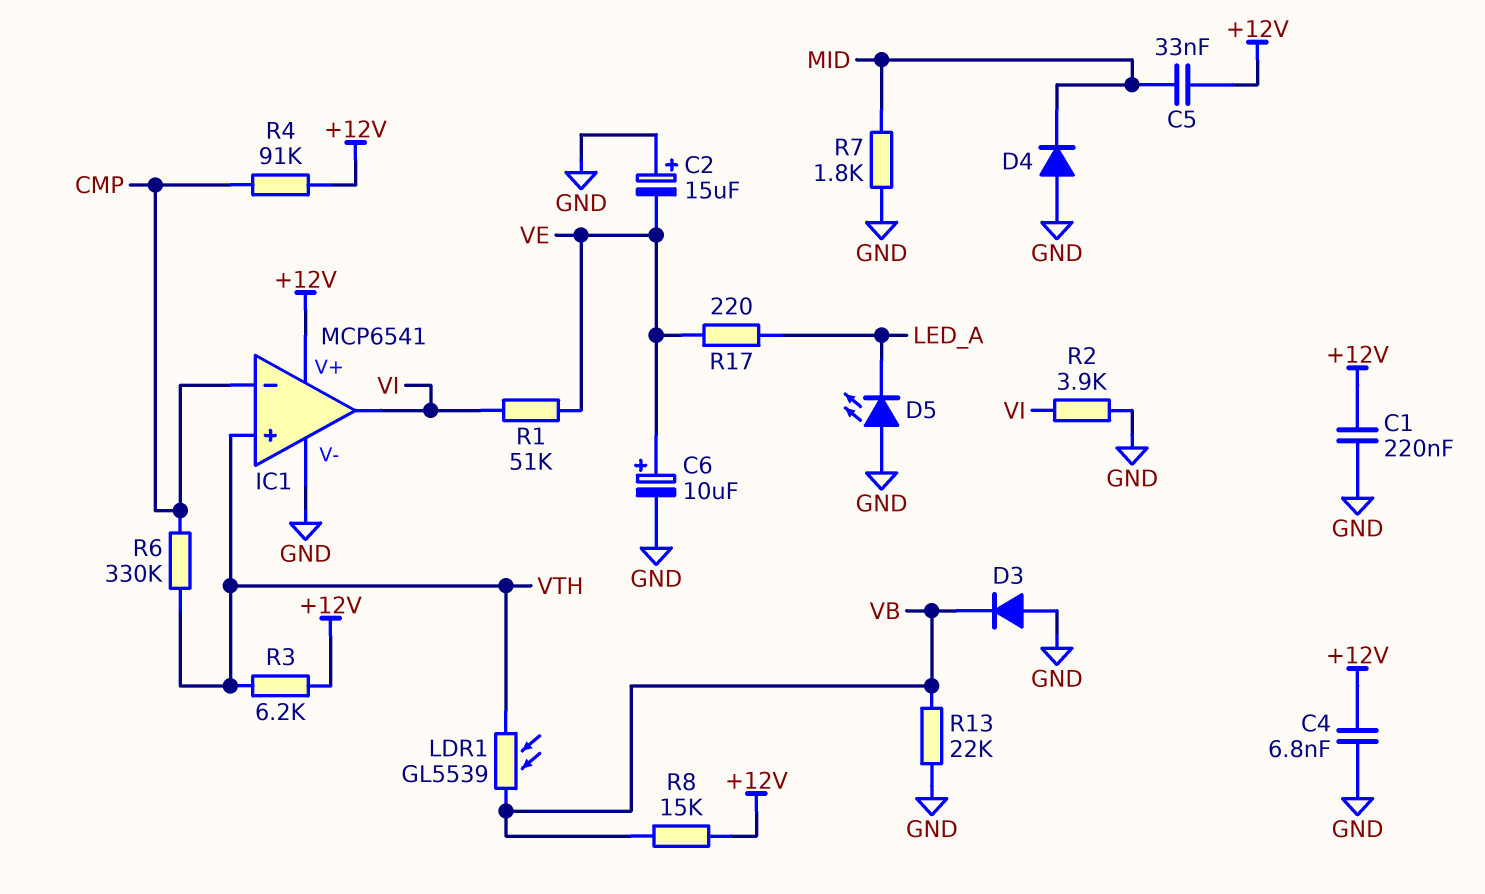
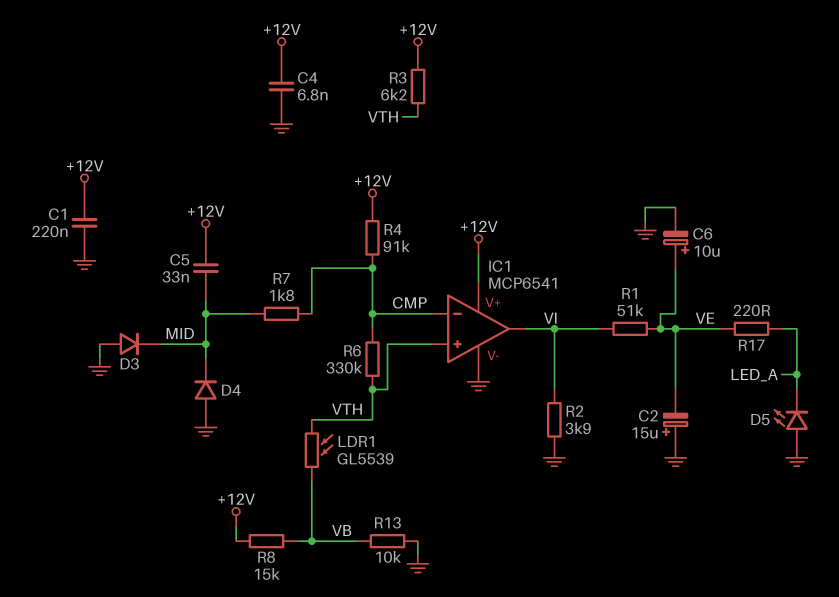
D3: diode (A GND, K VB) -> diode (A GND, K MID)
R7: 1.8k (GND, MID) -> 1.8k (CMP, MID)
R13: 22k (GND, VB) -> 10k (GND, VB)

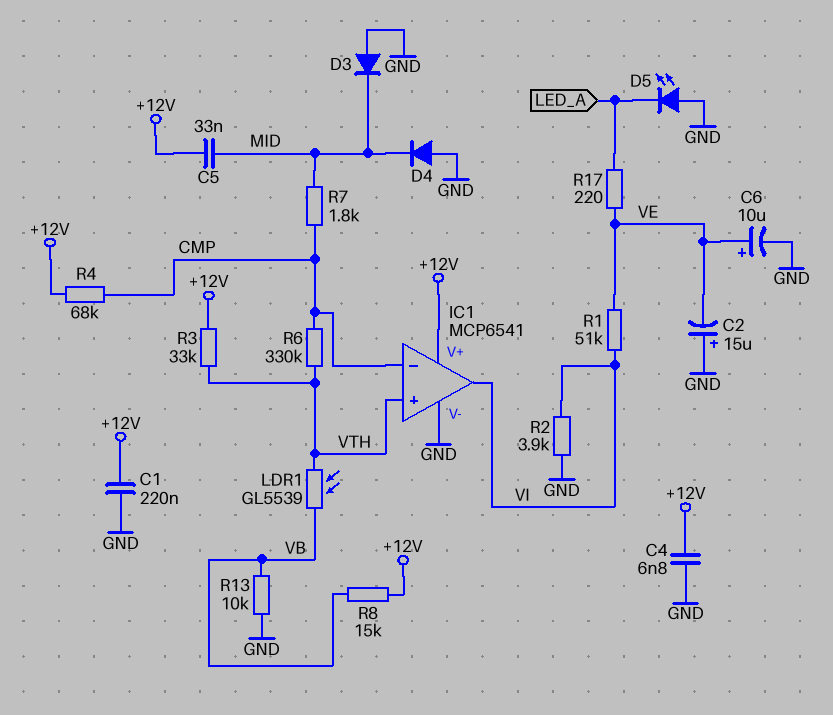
R3: 6.2k (+12V, VTH) -> 33k (+12V, VTH)
R4: 91k (+12V, CMP) -> 68k (+12V, CMP)

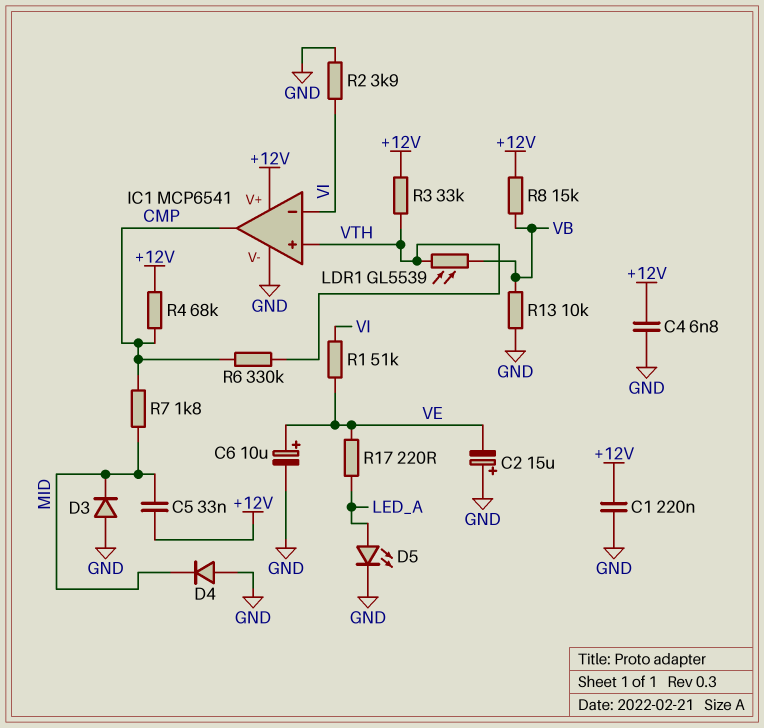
D5: LED (A GND, K LED_A) -> LED (A LED_A, K GND)
IC1 pin in-: CMP -> VI
IC1 pin out: VI -> CMP

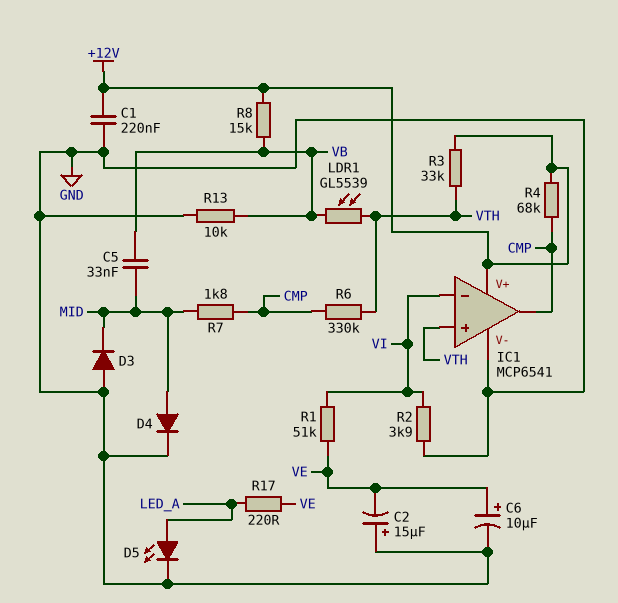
C4: 6.8nF (+12V, GND) -> none
C5: 33nF (+12V, MID) -> 33nF (MID, VB)
D4: diode (A GND, K MID) -> diode (A MID, K GND)

